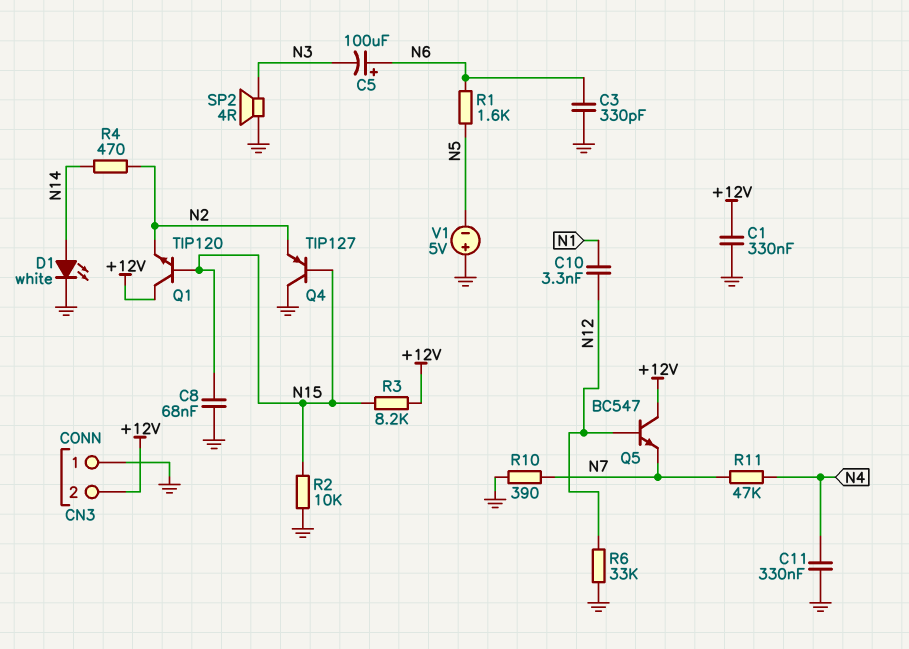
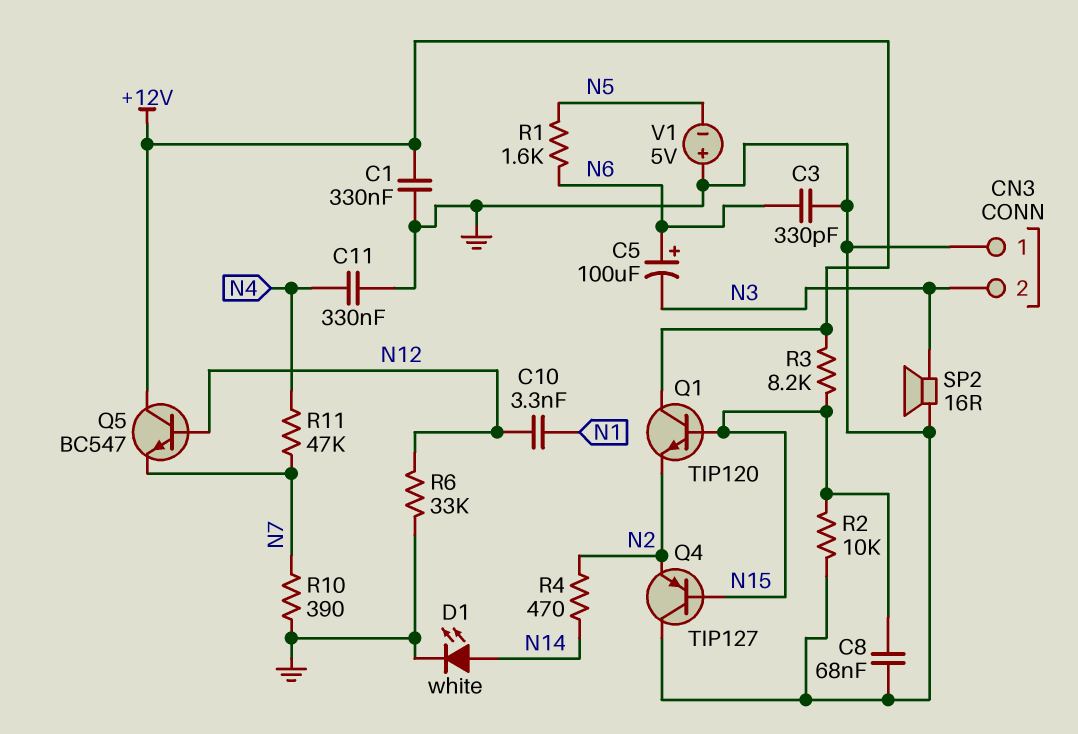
CN3 pin 2: +12V -> N3
SP2: speaker 4R (GND, N3) -> speaker 16R (GND, N3)

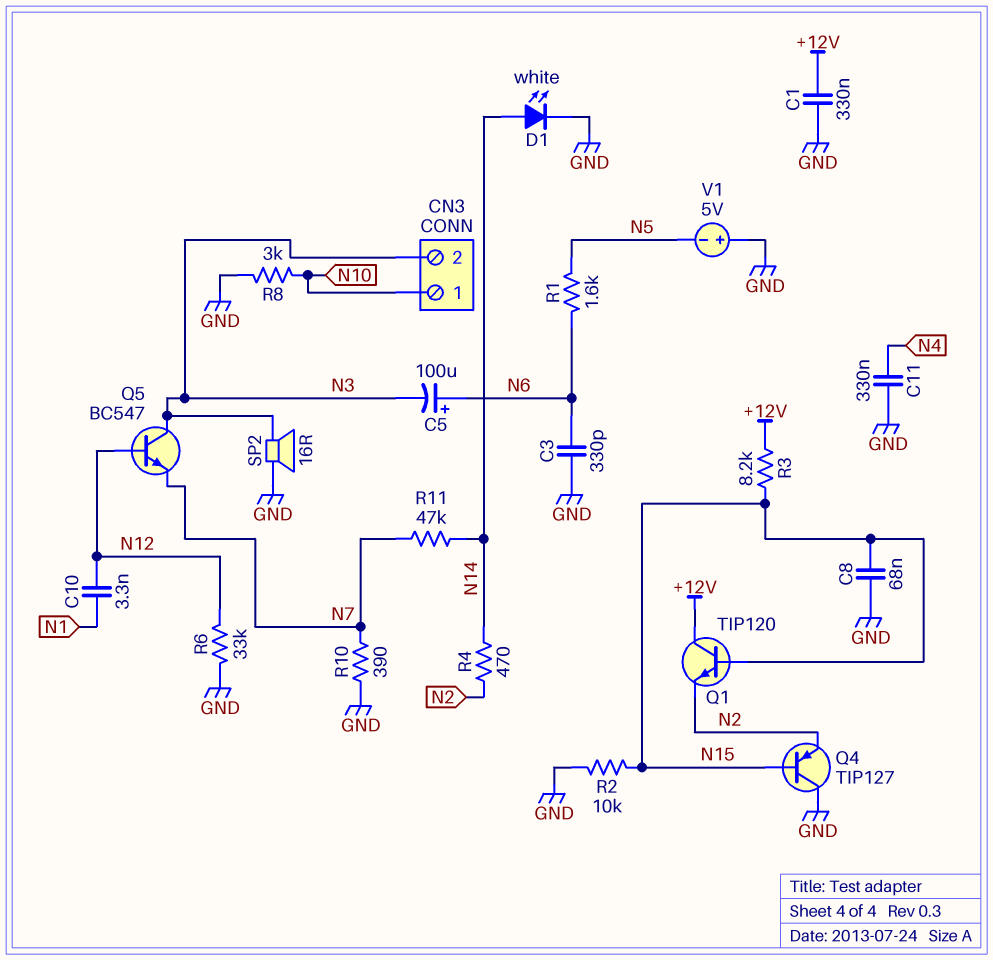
CN3 pin 1: GND -> N10
Q5: NPN BC547 (B N12, C +12V, E N7) -> NPN BC547 (B N12, C N3, E N7)
R8: none -> 3k (GND, N10)
R11: 47k (N4, N7) -> 47k (N7, N14)

